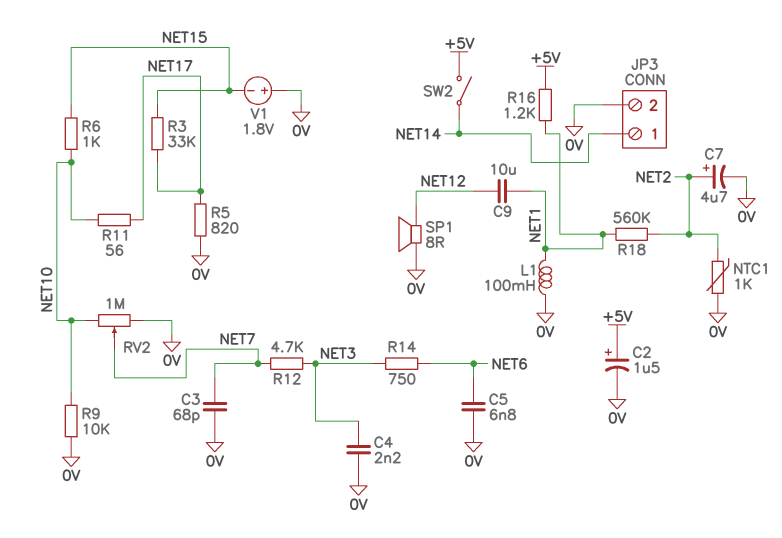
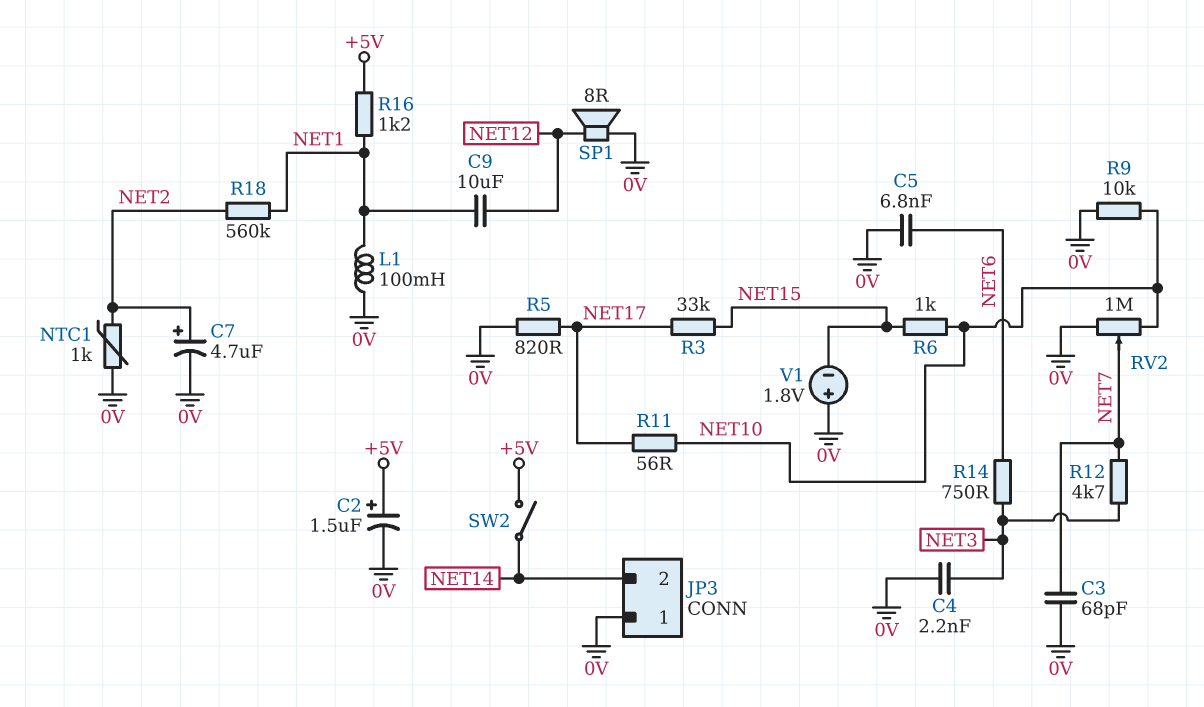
JP3 pin 1: NET14 -> 0V
JP3 pin 2: 0V -> NET14

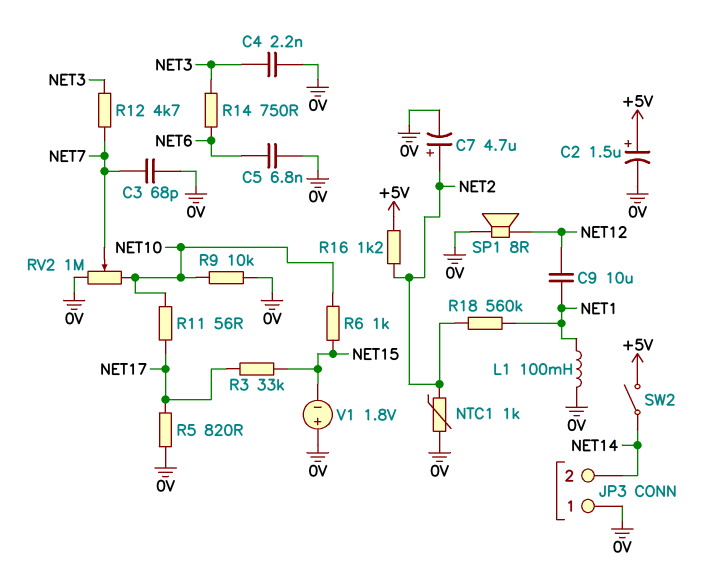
R16: 1.2k (+5V, NET1) -> 1.2k (+5V, NET2)

